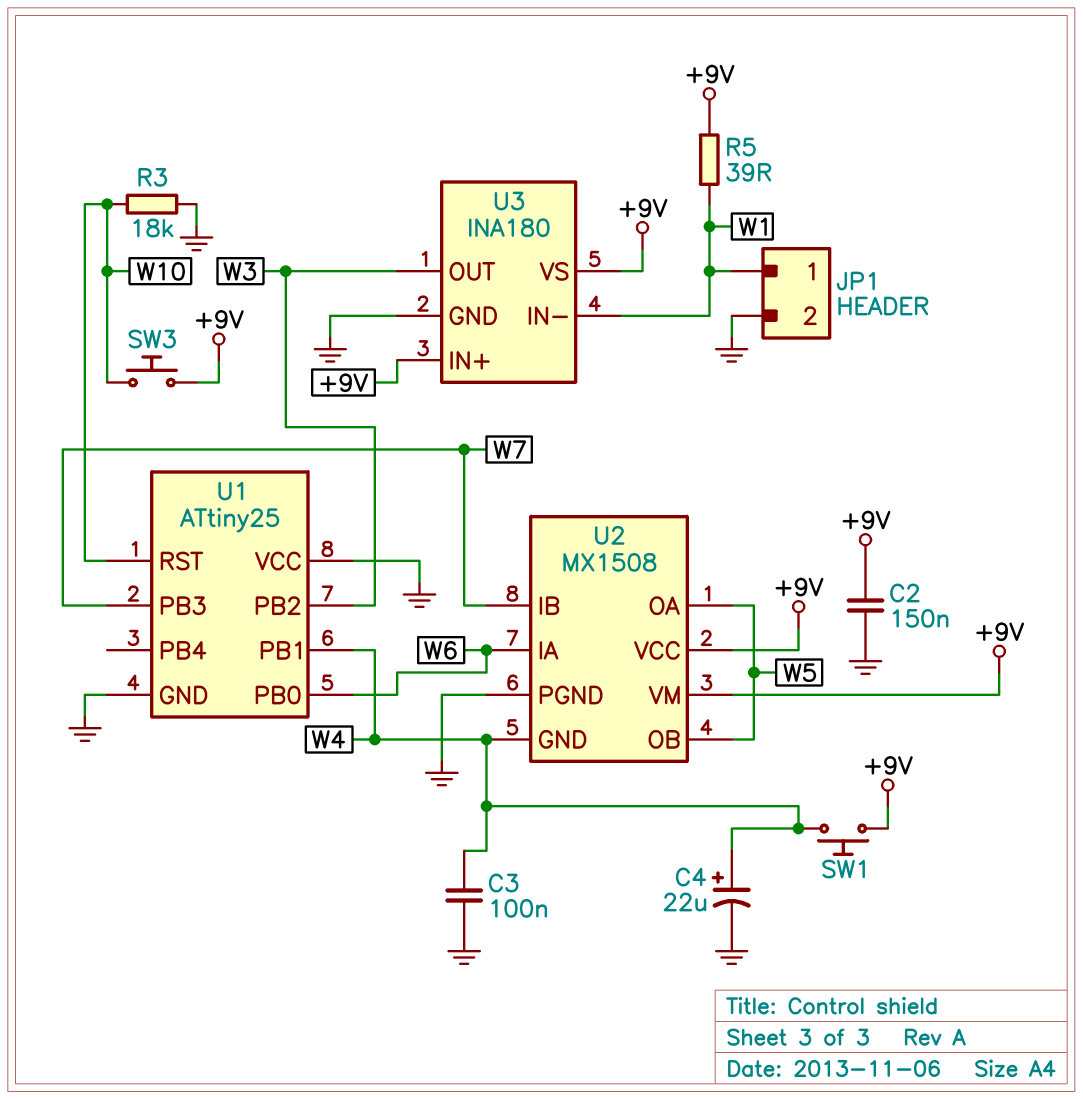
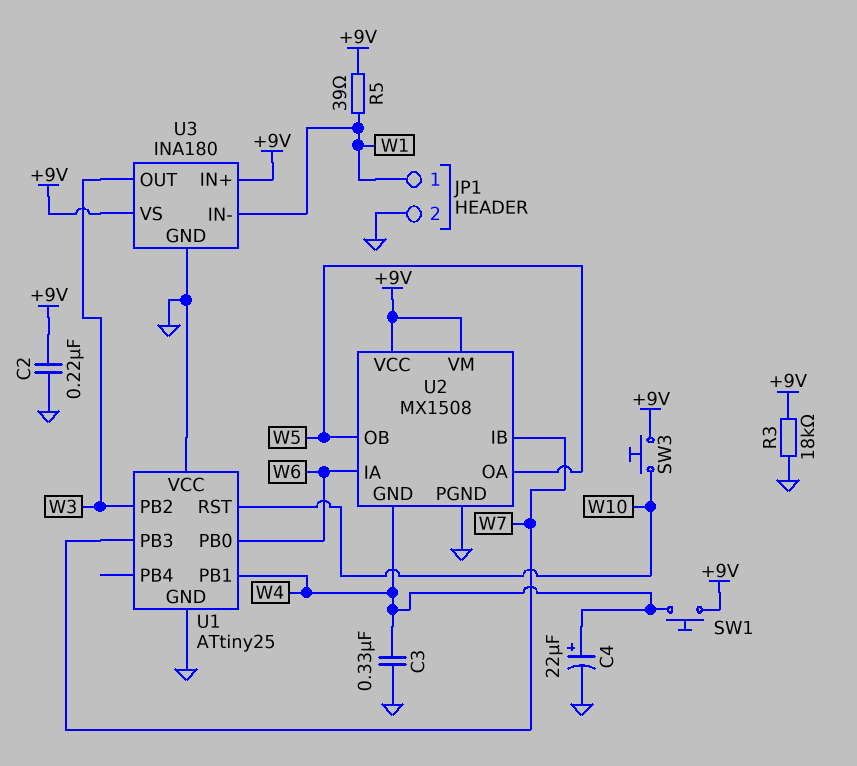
C2: 150nF (+9V, GND) -> 220nF (+9V, GND)
C3: 100nF (GND, W4) -> 330nF (GND, W4)
R3: 18k (GND, W10) -> 18k (+9V, GND)

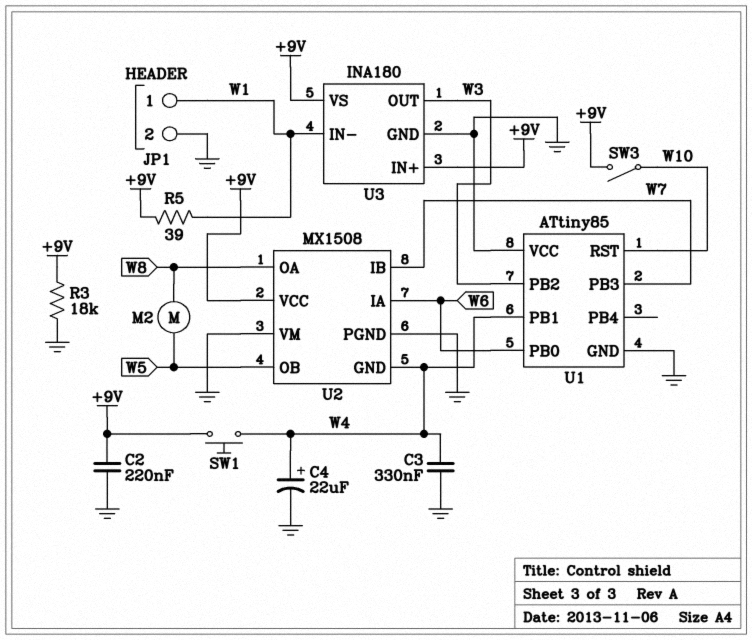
M2: none -> motor (W5, W8)
SW3: button (+9V, W10) -> switch (+9V, W10)
U1: ATtiny25 -> ATtiny85
U2 pin OA: W5 -> W8
U2 pin VM: +9V -> GND

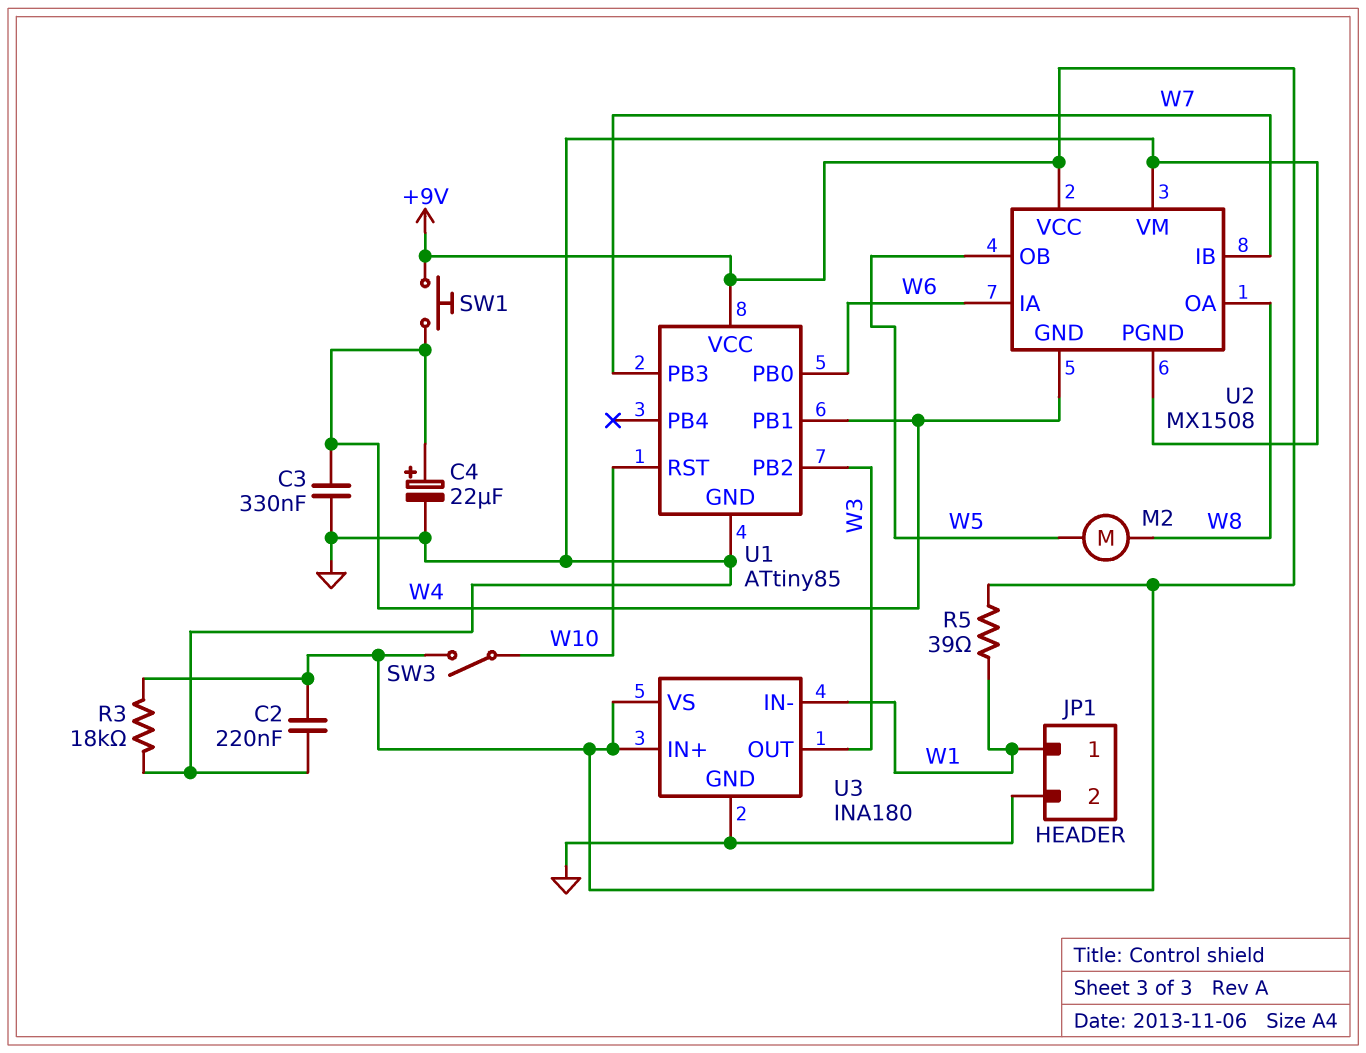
U1 pin VCC: GND -> +9V

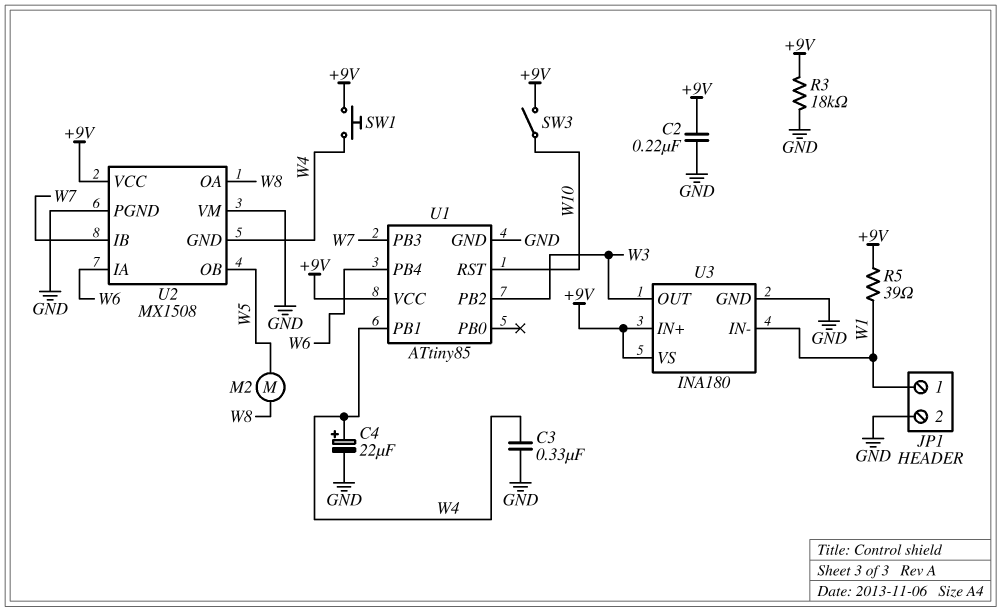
U1 pin PB0: W6 -> none
U1 pin PB4: none -> W6

